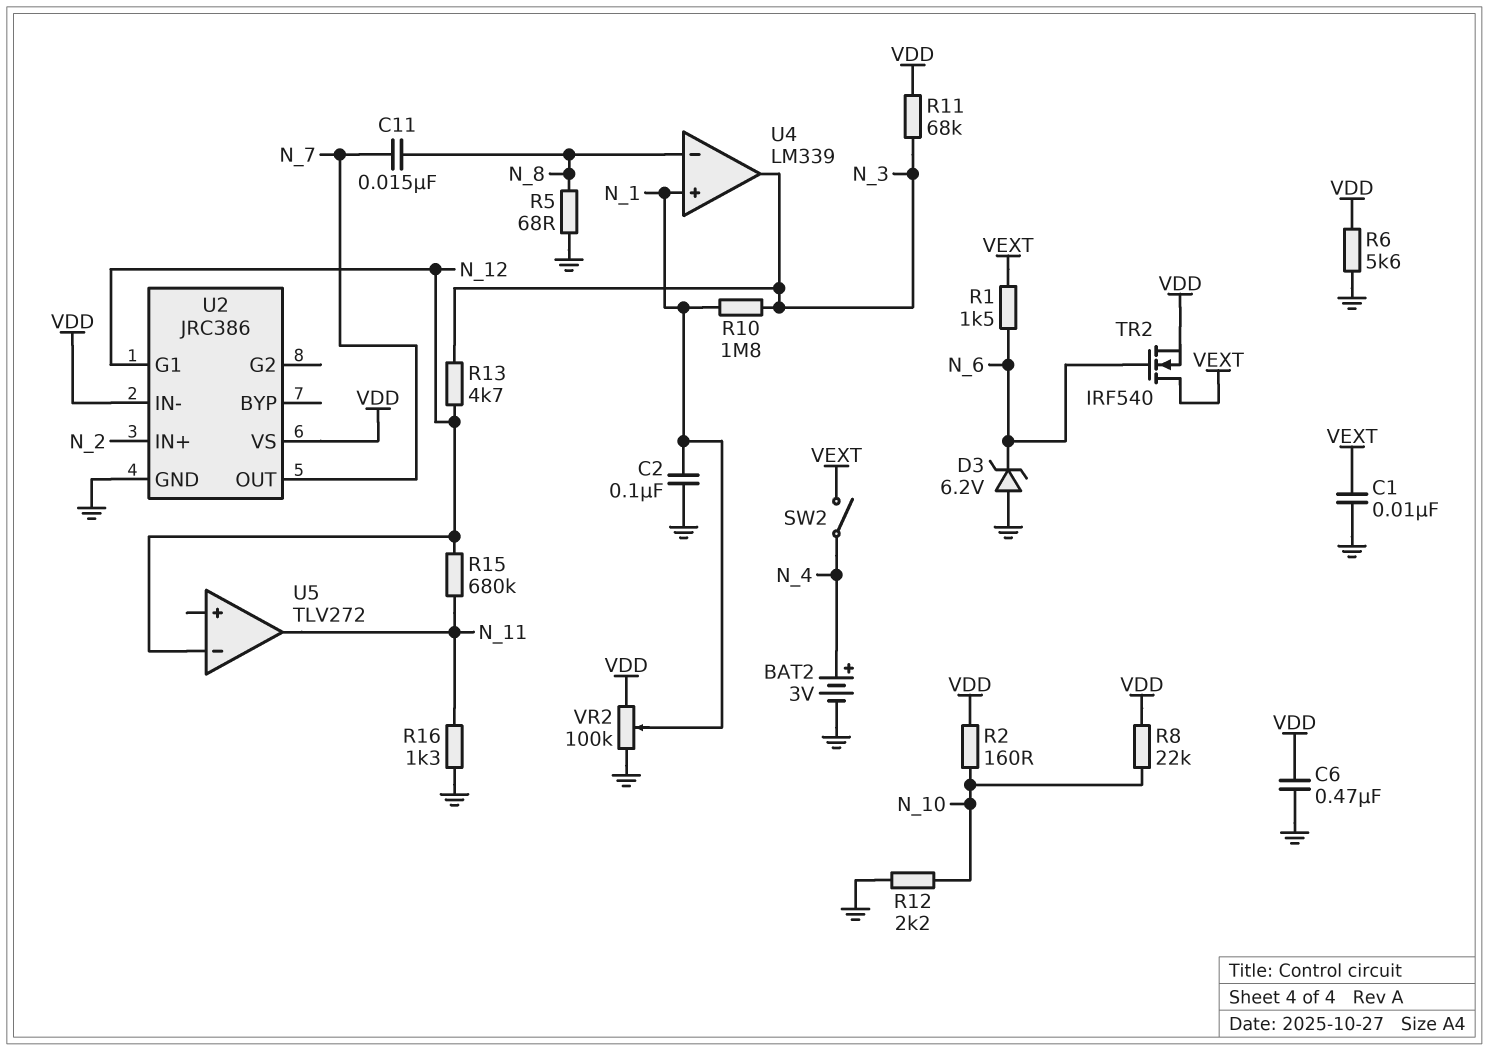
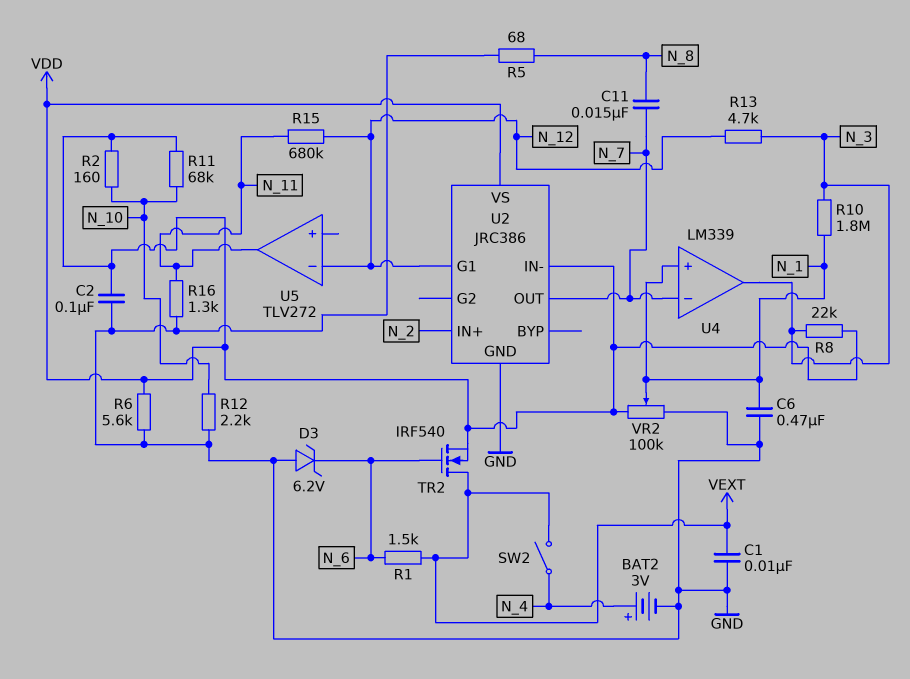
C2: 100nF (GND, N_1) -> 100nF (GND, VDD)
C6: 470nF (GND, VDD) -> 470nF (GND, N_1)
R8: 22k (N_10, VDD) -> 22k (N_3, VDD)
R11: 68k (N_3, VDD) -> 68k (N_10, VDD)
U4 pin in-: N_8 -> N_7

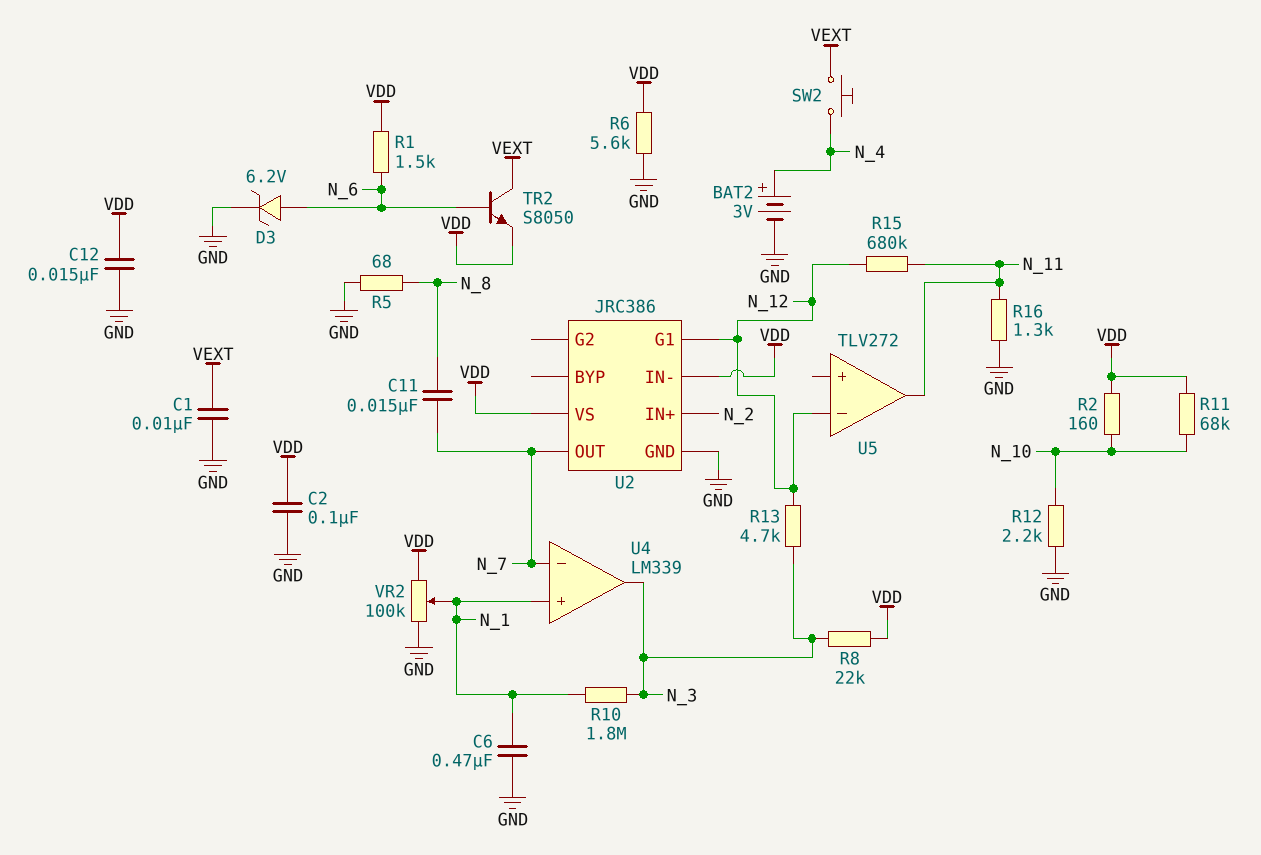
C12: none -> 15nF (GND, VDD)
D3: zener 6.2V (A GND, K N_6) -> zener 6.2V (A N_6, K GND)
R1: 1.5k (N_6, VEXT) -> 1.5k (N_6, VDD)
SW2: switch (N_4, VEXT) -> button (N_4, VEXT)
TR2: NMOS IRF540 (G N_6, D VEXT, S VDD) -> NPN S8050 (B N_6, C VEXT, E VDD)

